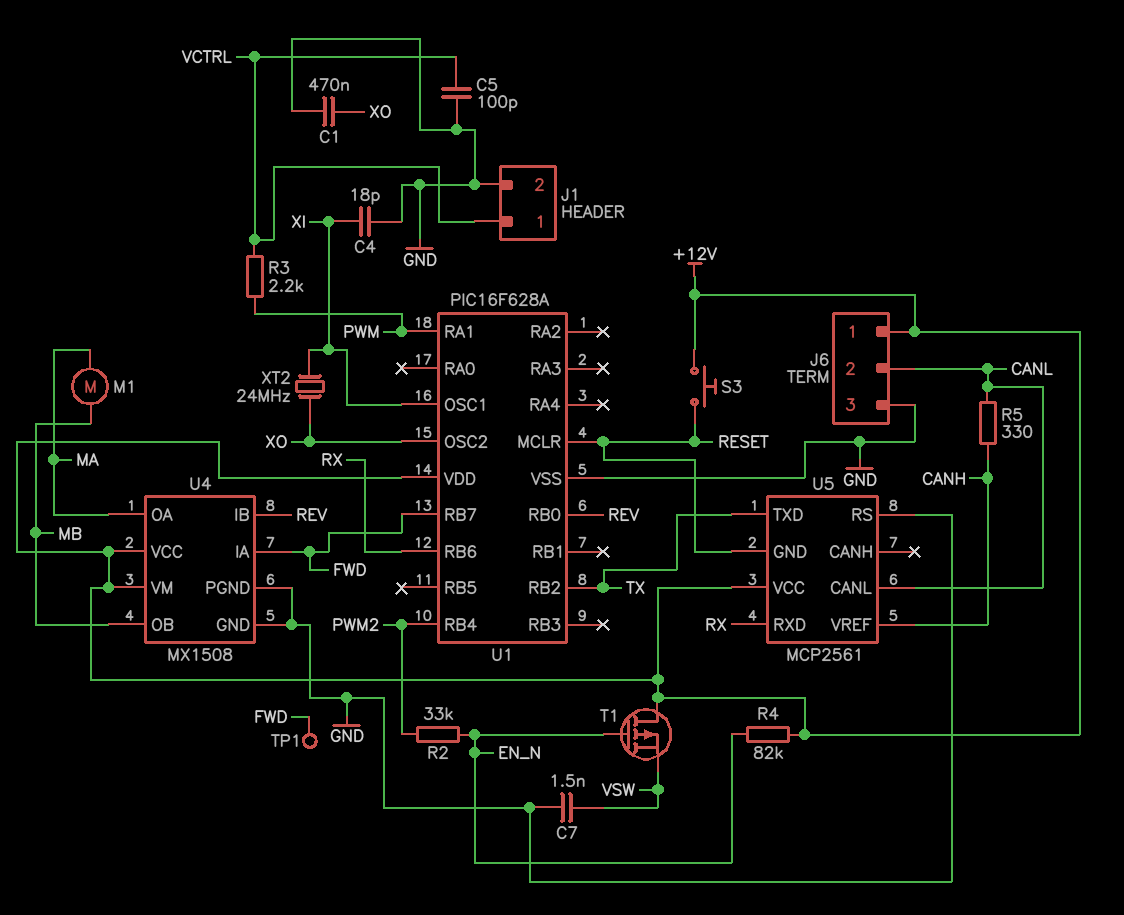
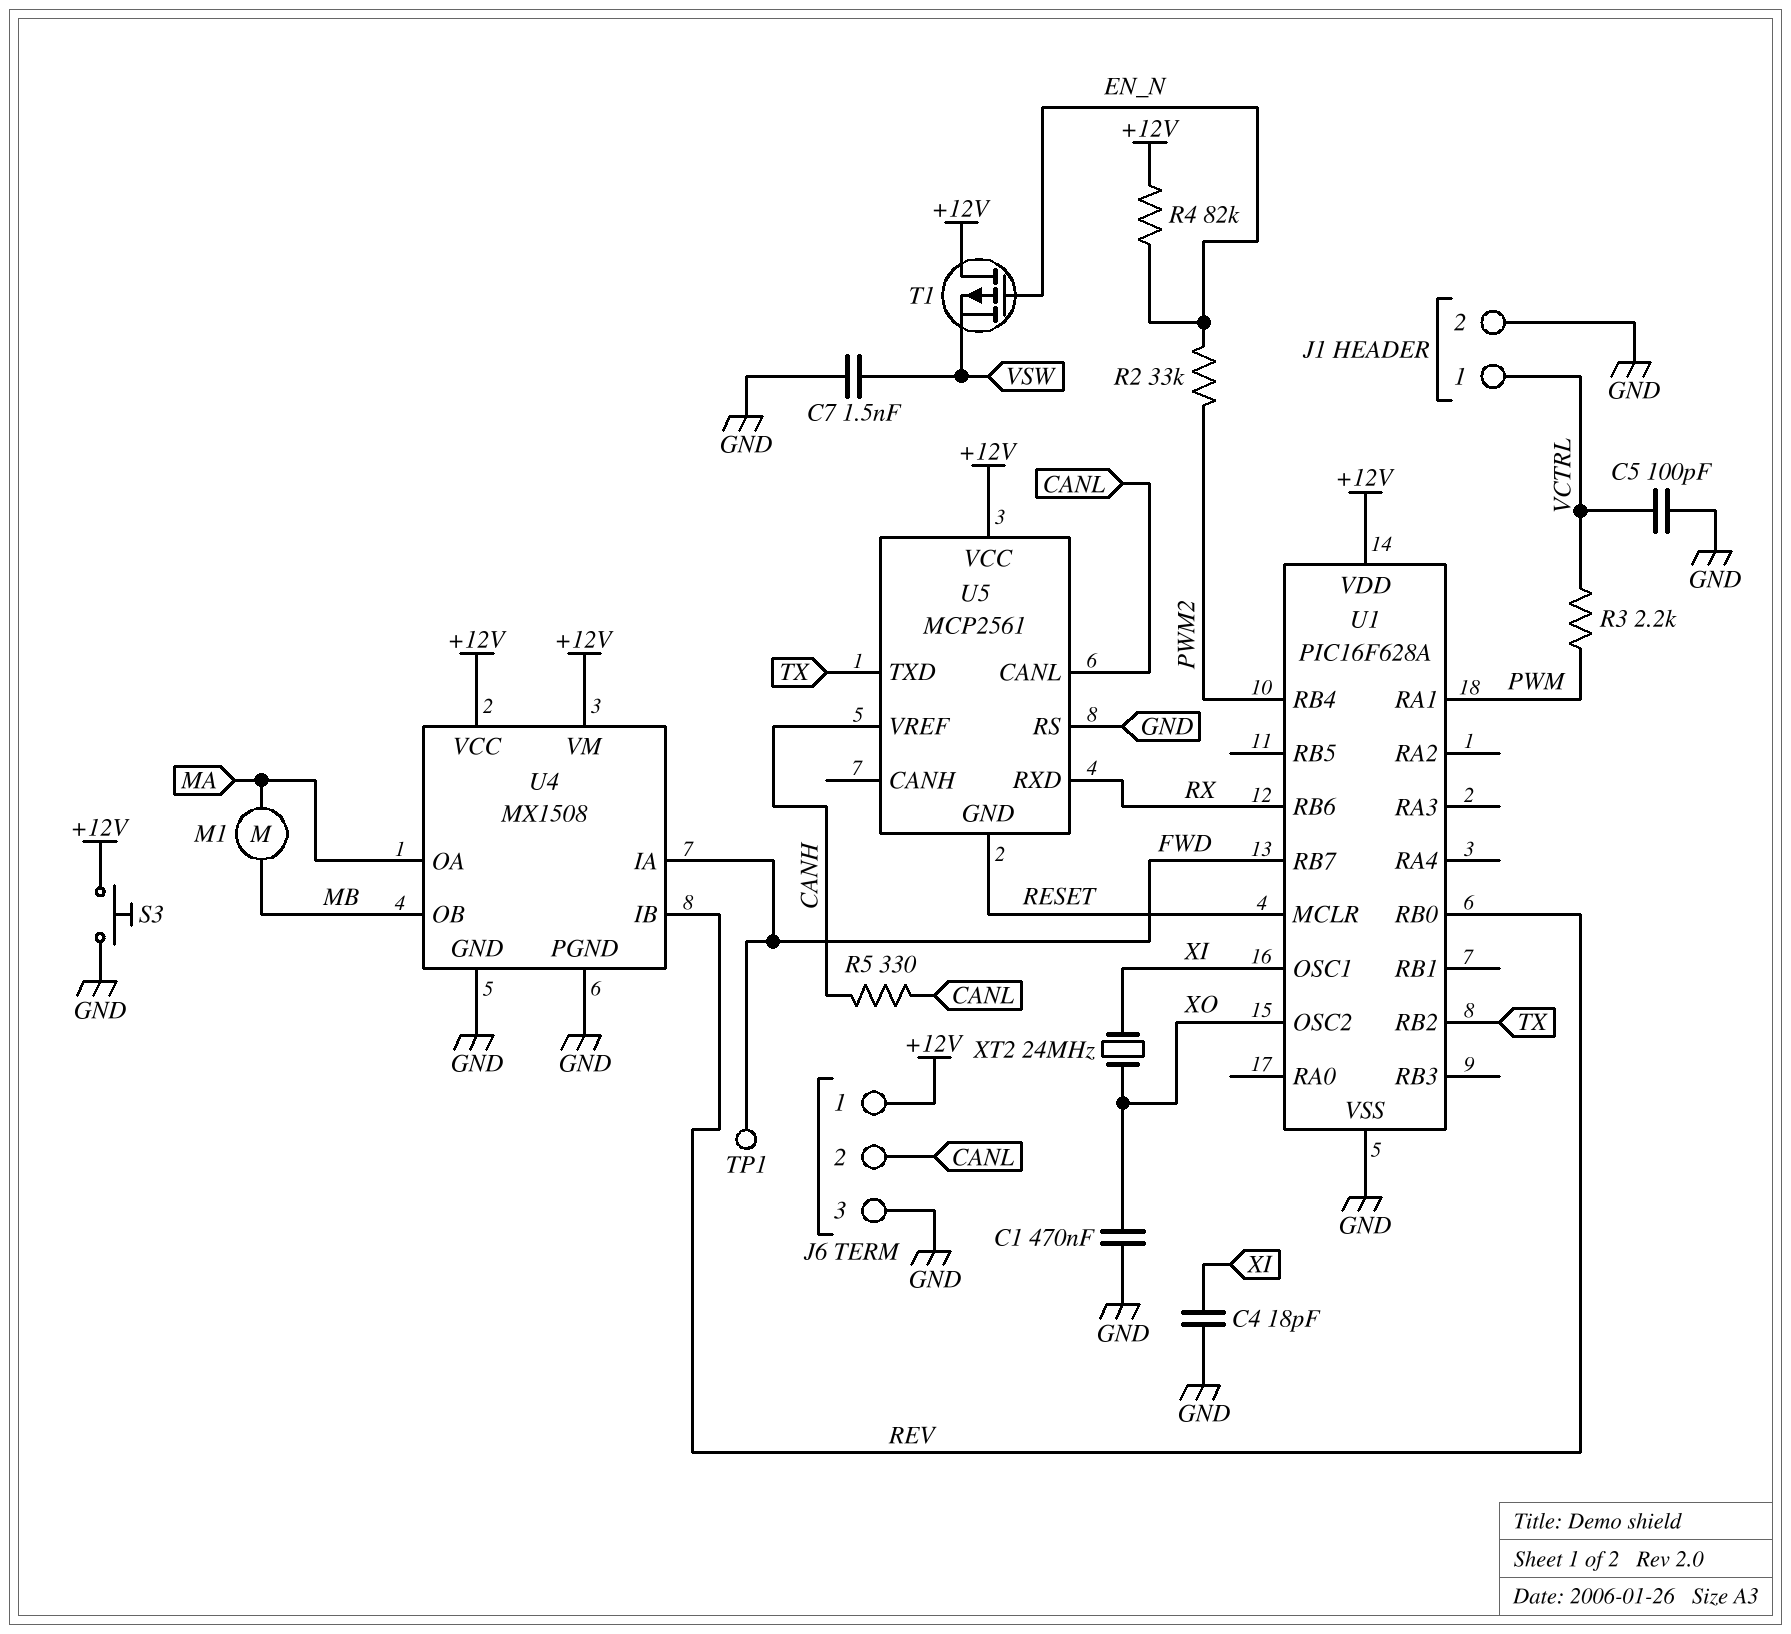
S3: button (+12V, RESET) -> button (+12V, GND)

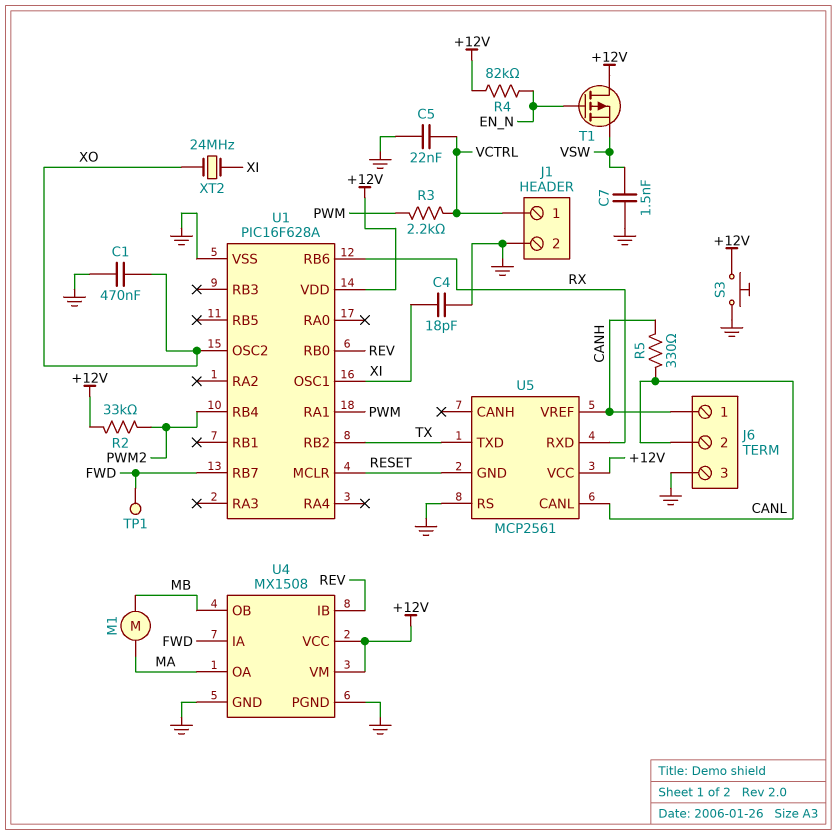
C5: 100pF (GND, VCTRL) -> 22nF (GND, VCTRL)
J6 pin 1: +12V -> CANH
R2: 33k (EN_N, PWM2) -> 33k (+12V, PWM2)

